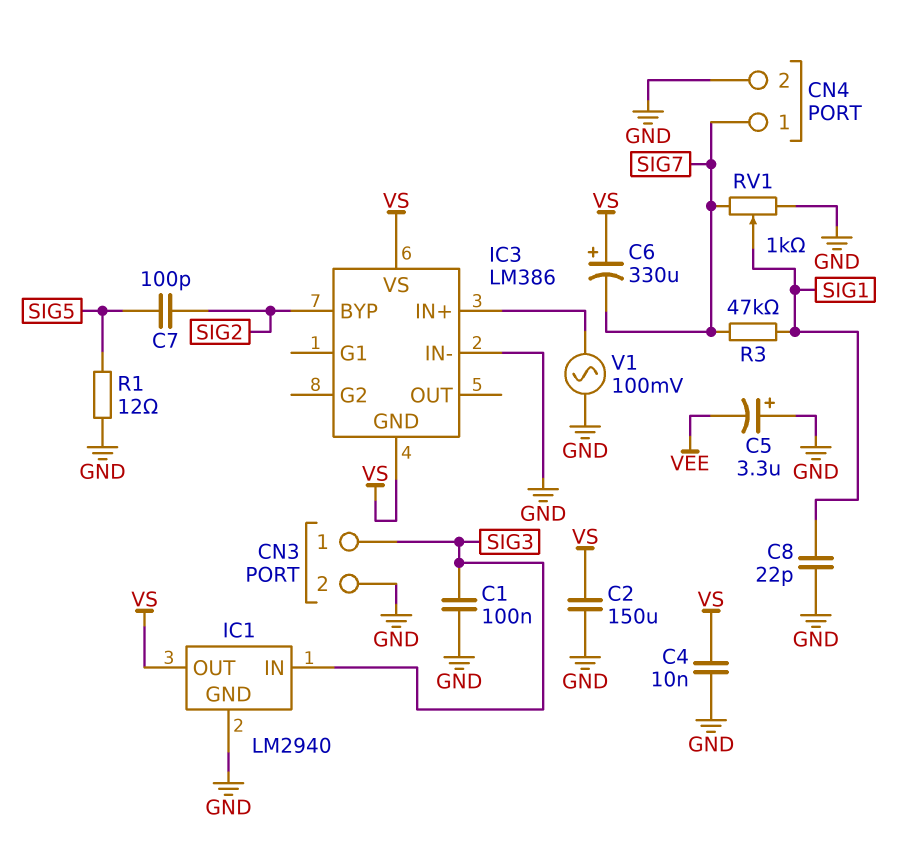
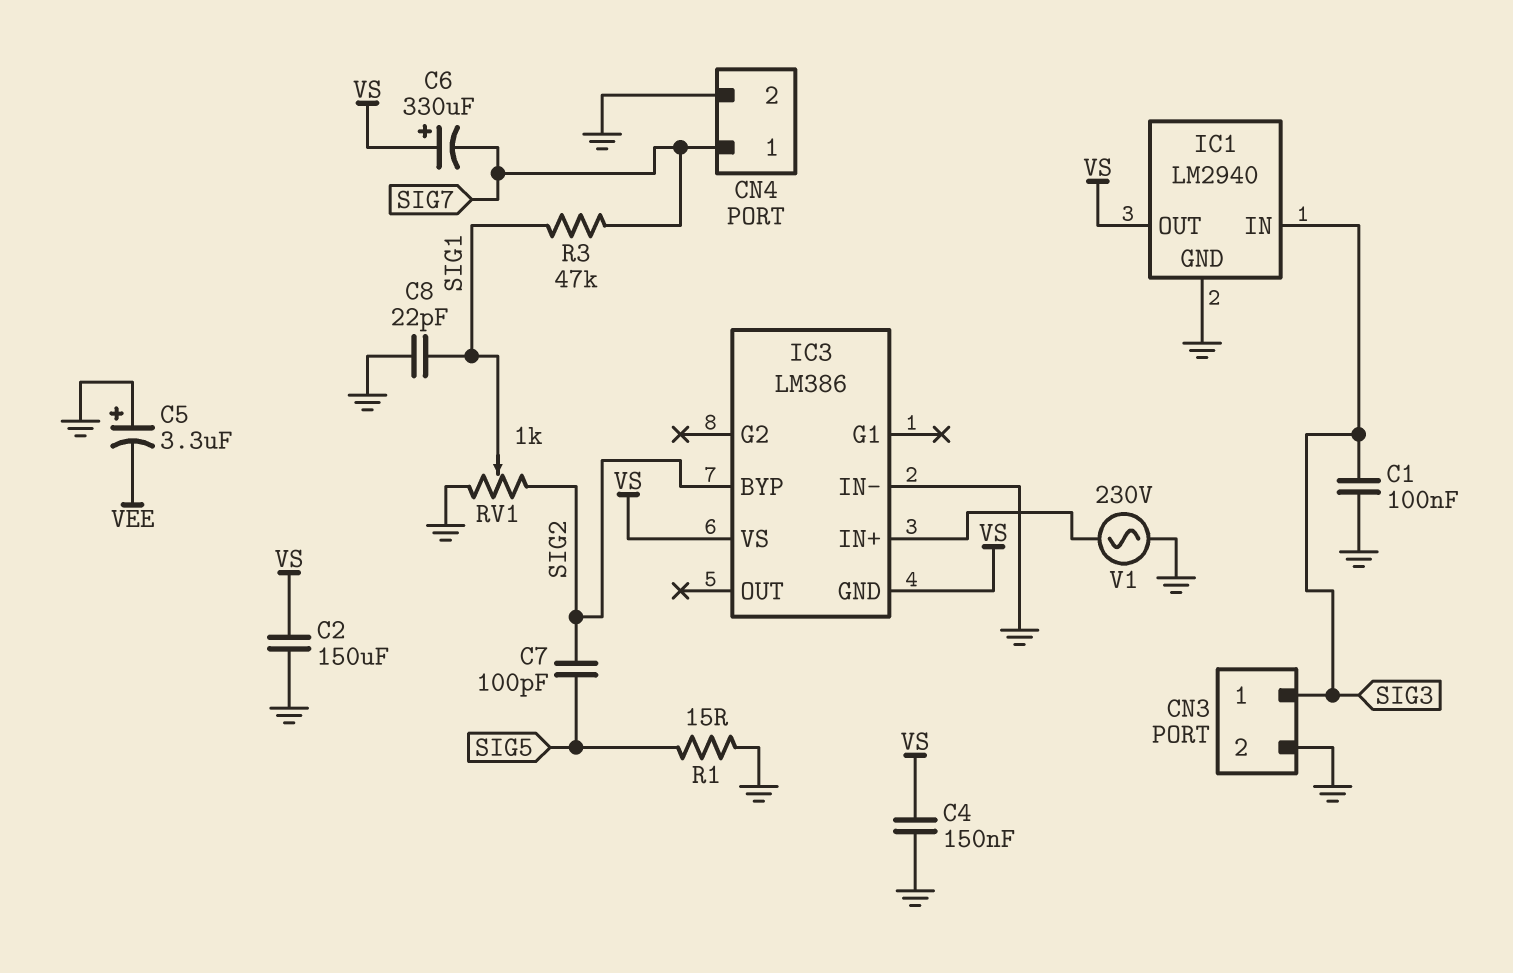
C4: 10nF (GND, VS) -> 150nF (GND, VS)
R1: 12 (GND, SIG5) -> 15 (GND, SIG5)
RV1: 1k (GND, SIG7, wiper SIG1) -> 1k (GND, SIG2, wiper SIG1)
V1: AC 100mV (GND, IC3/IN+) -> AC 230V (GND, IC3/IN+)

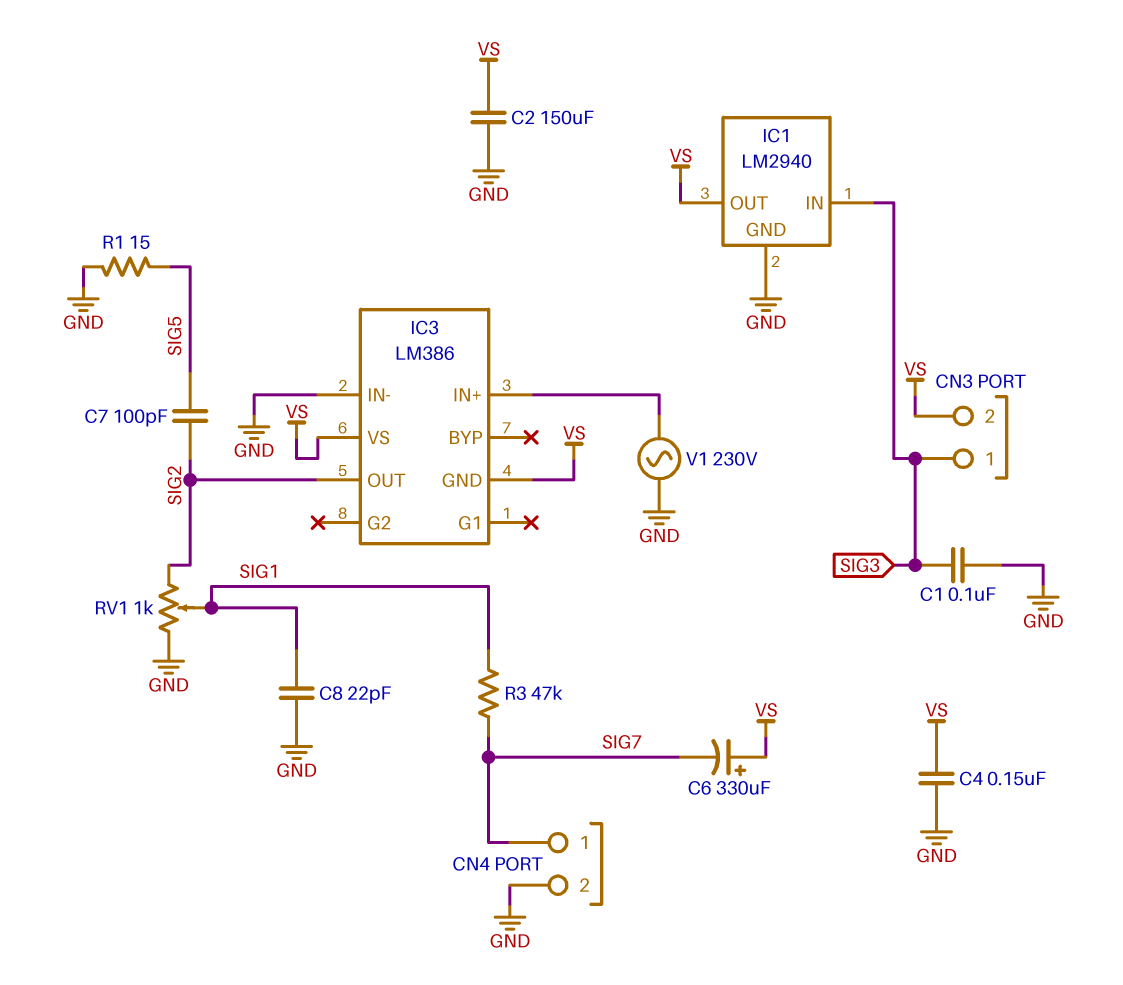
C5: 3.3uF (plus GND, minus VEE) -> none
CN3 pin 2: GND -> VS
IC3 pin BYP: SIG2 -> none
IC3 pin OUT: none -> SIG2

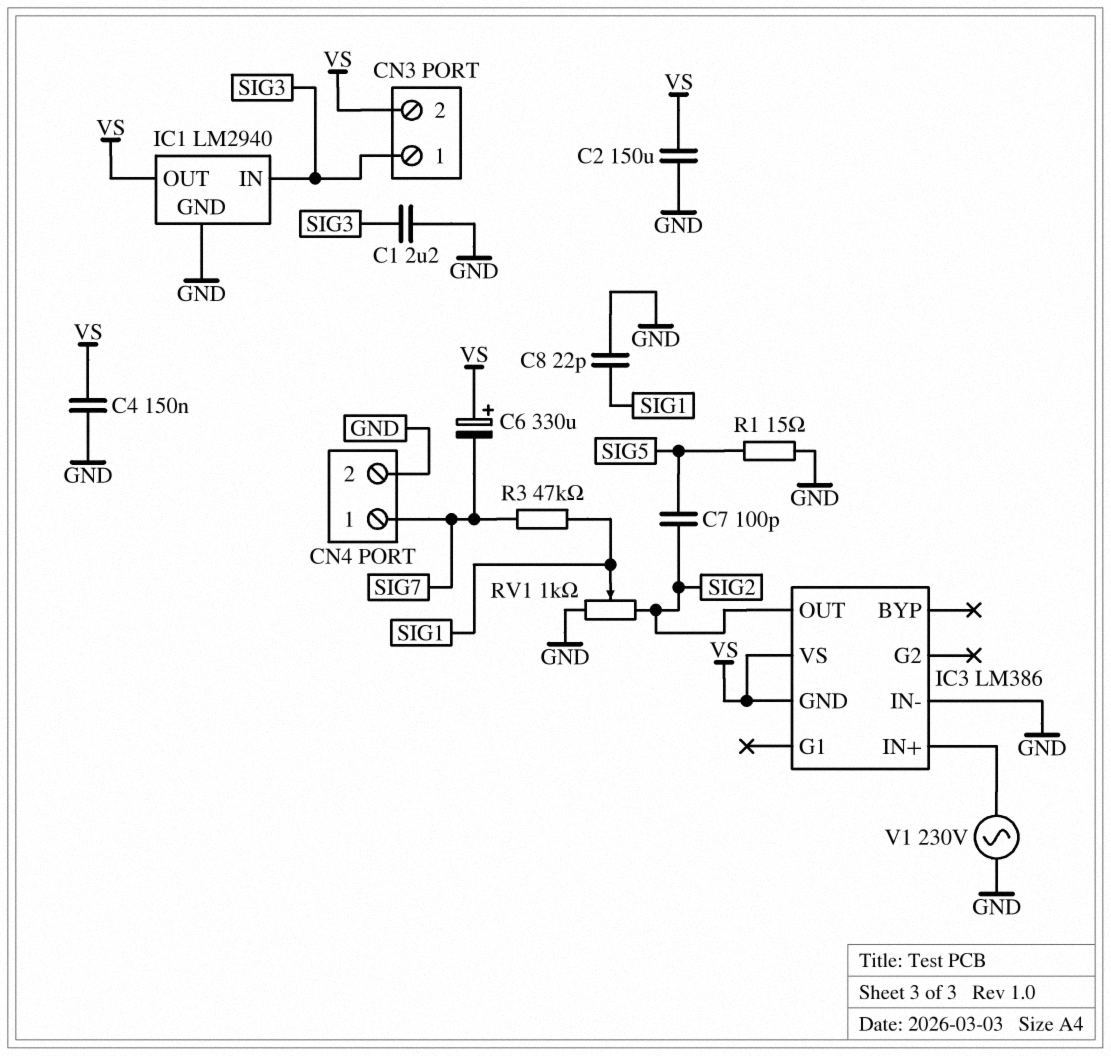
C1: 100nF (GND, SIG3) -> 2.2uF (GND, SIG3)

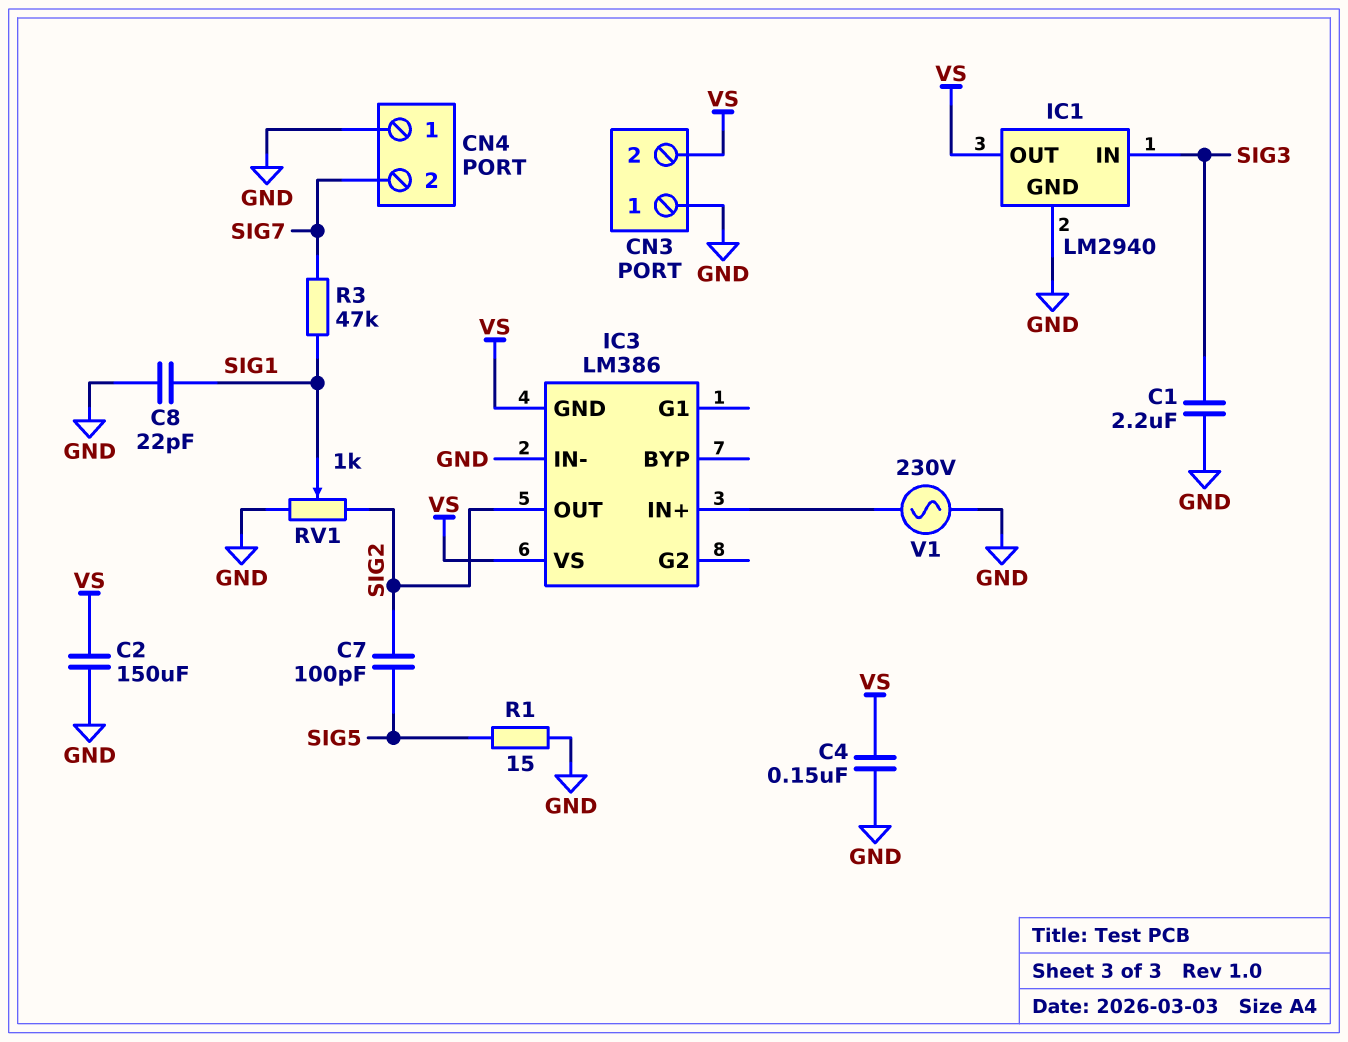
C6: 330uF (plus VS, minus SIG7) -> none
CN3 pin 1: SIG3 -> GND
CN4 pin 1: SIG7 -> GND
CN4 pin 2: GND -> SIG7

